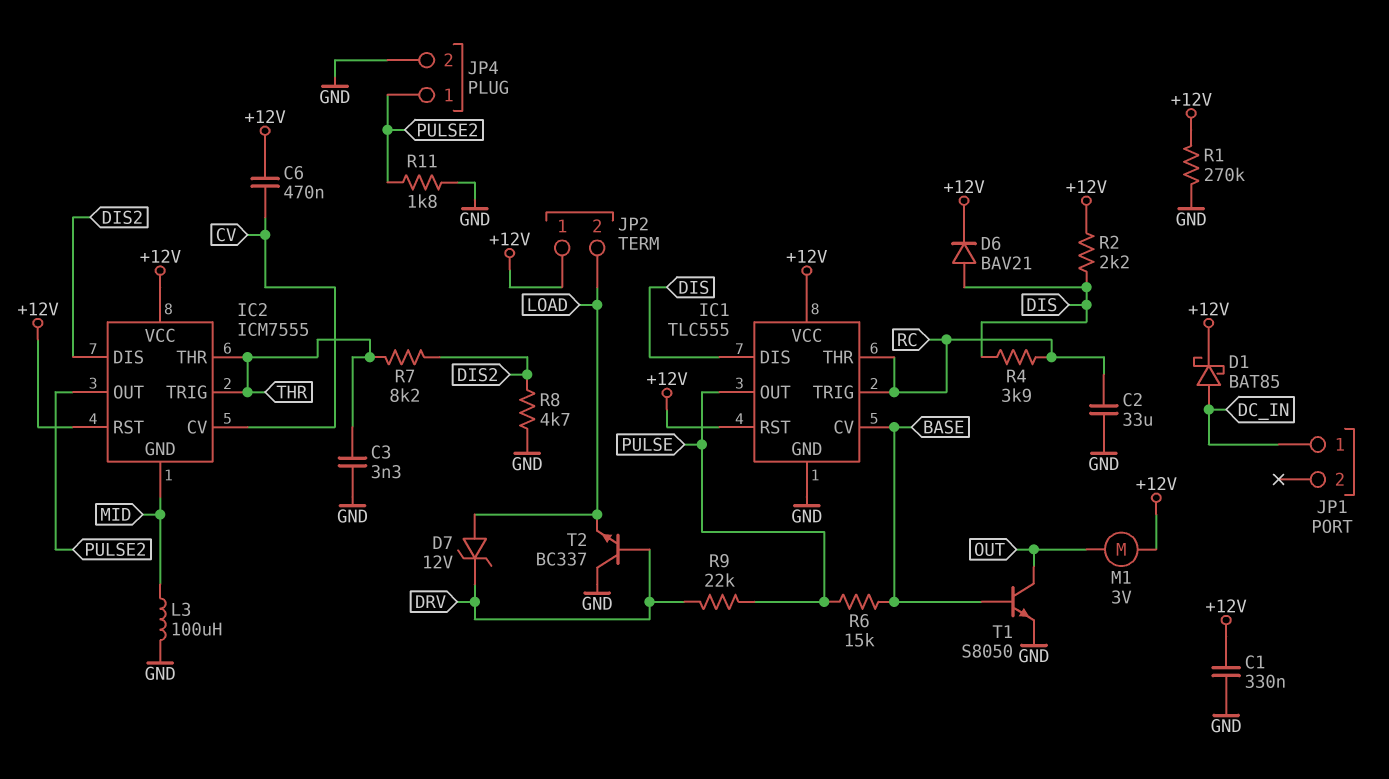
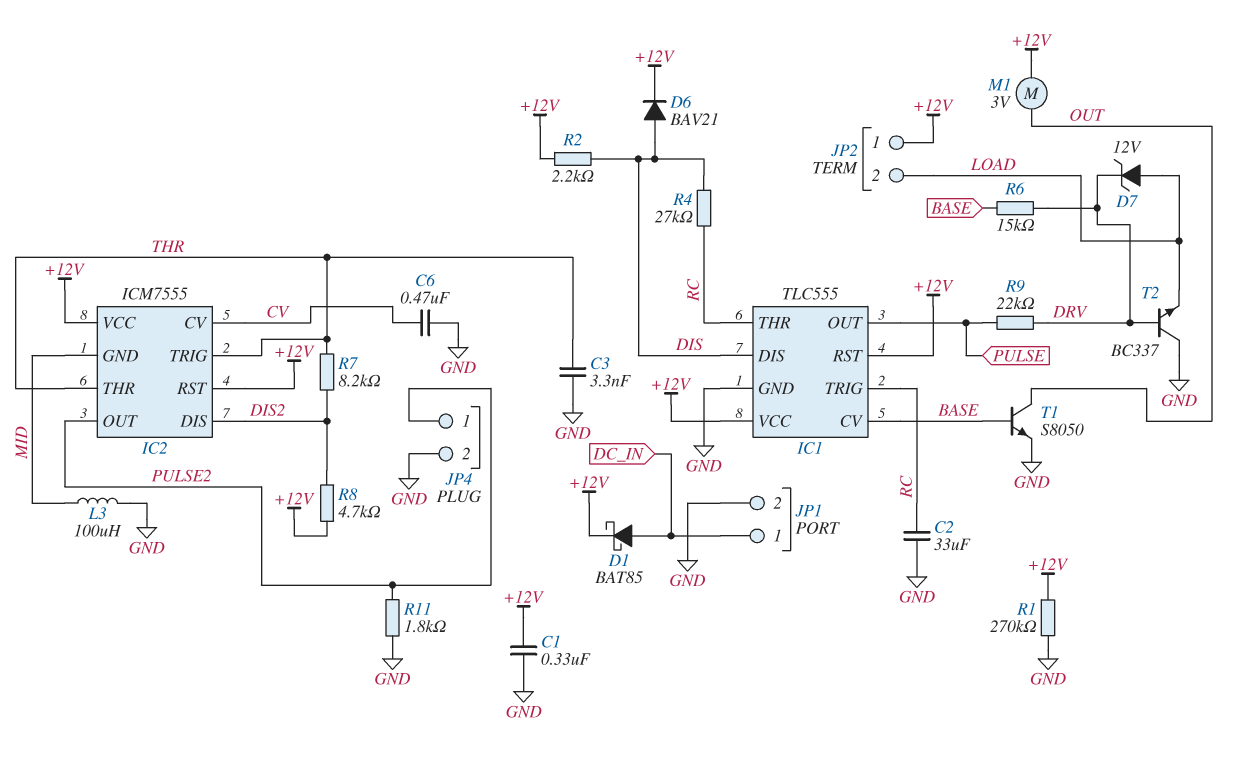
C6: 470nF (+12V, CV) -> 470nF (CV, GND)
JP1 pin 2: none -> GND
R4: 3.9k (DIS, RC) -> 27k (DIS, RC)
R6: 15k (BASE, PULSE) -> 15k (BASE, DRV)
R8: 4.7k (DIS2, GND) -> 4.7k (+12V, DIS2)

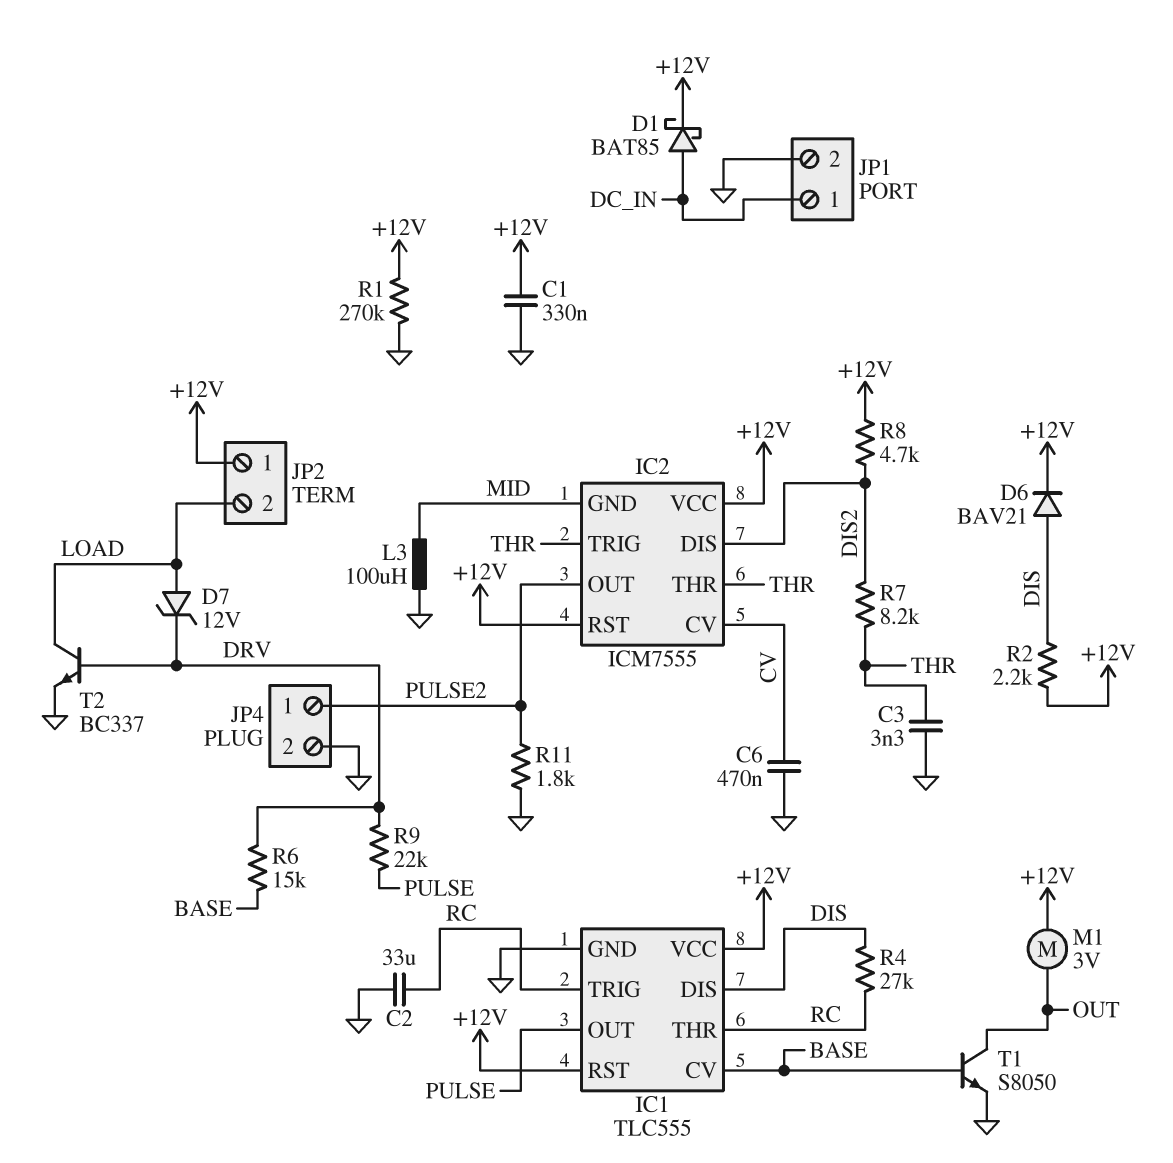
T2: NPN BC337 (B DRV, C GND, E LOAD) -> NPN BC337 (B DRV, C LOAD, E GND)

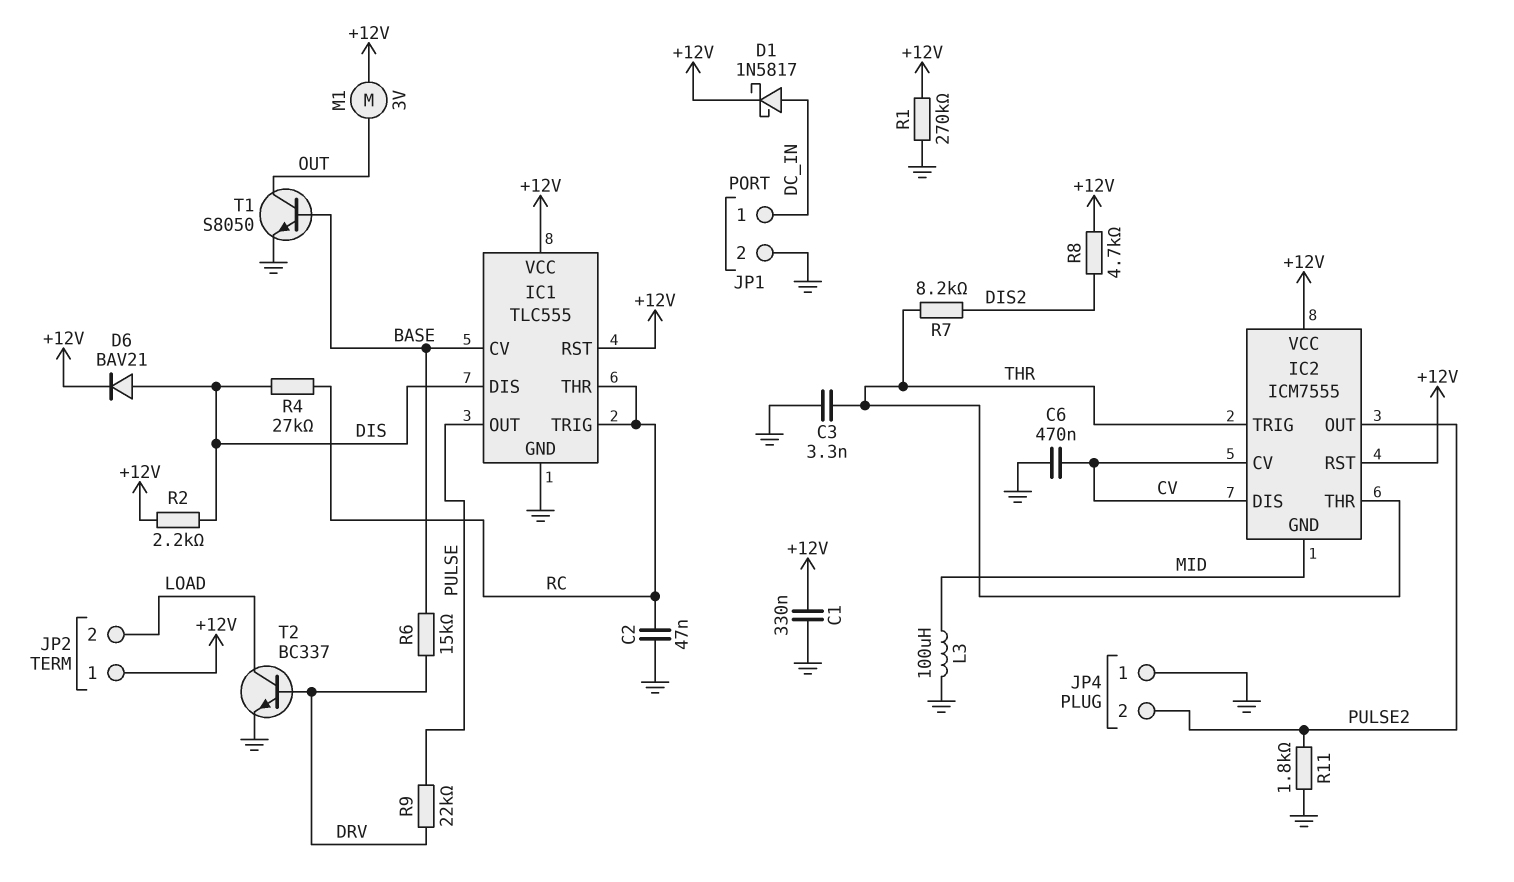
C2: 33uF (GND, RC) -> 47nF (GND, RC)
D1: schottky BAT85 (A DC_IN, K +12V) -> schottky 1N5817 (A DC_IN, K +12V)
D7: zener 12V (A LOAD, K DRV) -> none
IC2 pin DIS: DIS2 -> CV
JP4 pin 1: PULSE2 -> GND
JP4 pin 2: GND -> PULSE2

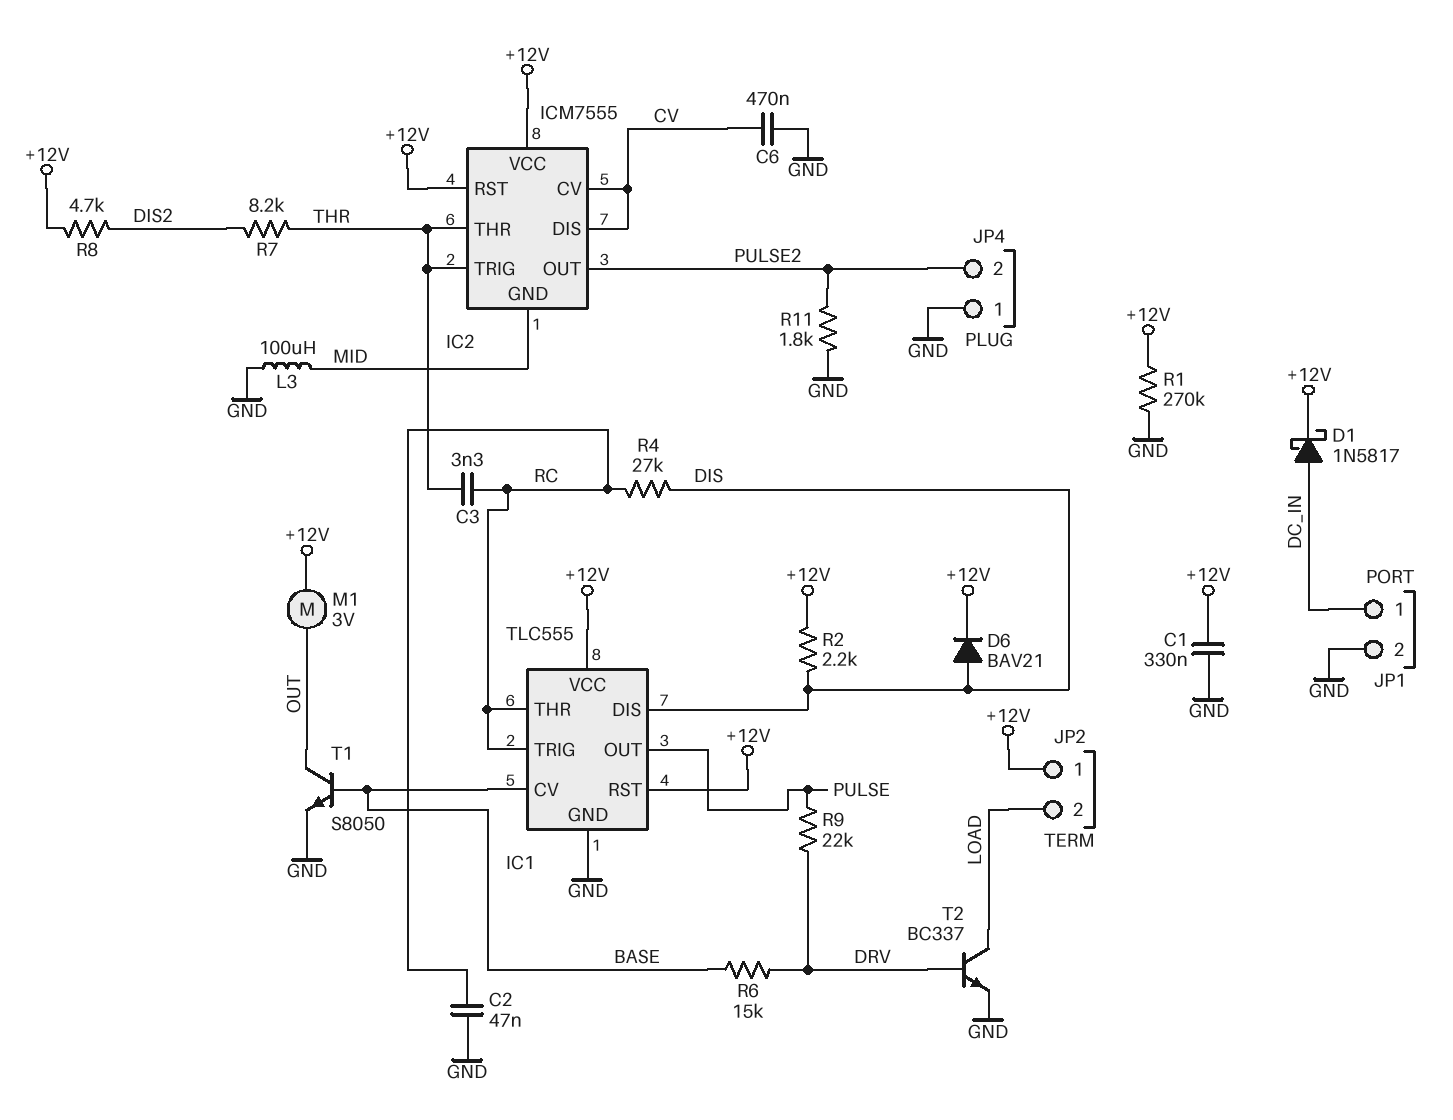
C3: 3.3nF (GND, THR) -> 3.3nF (RC, THR)

